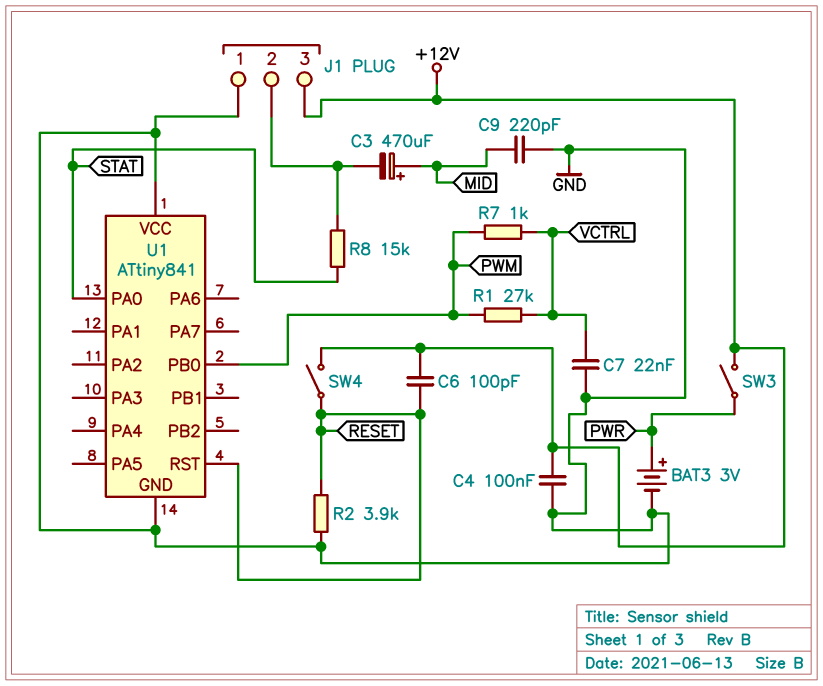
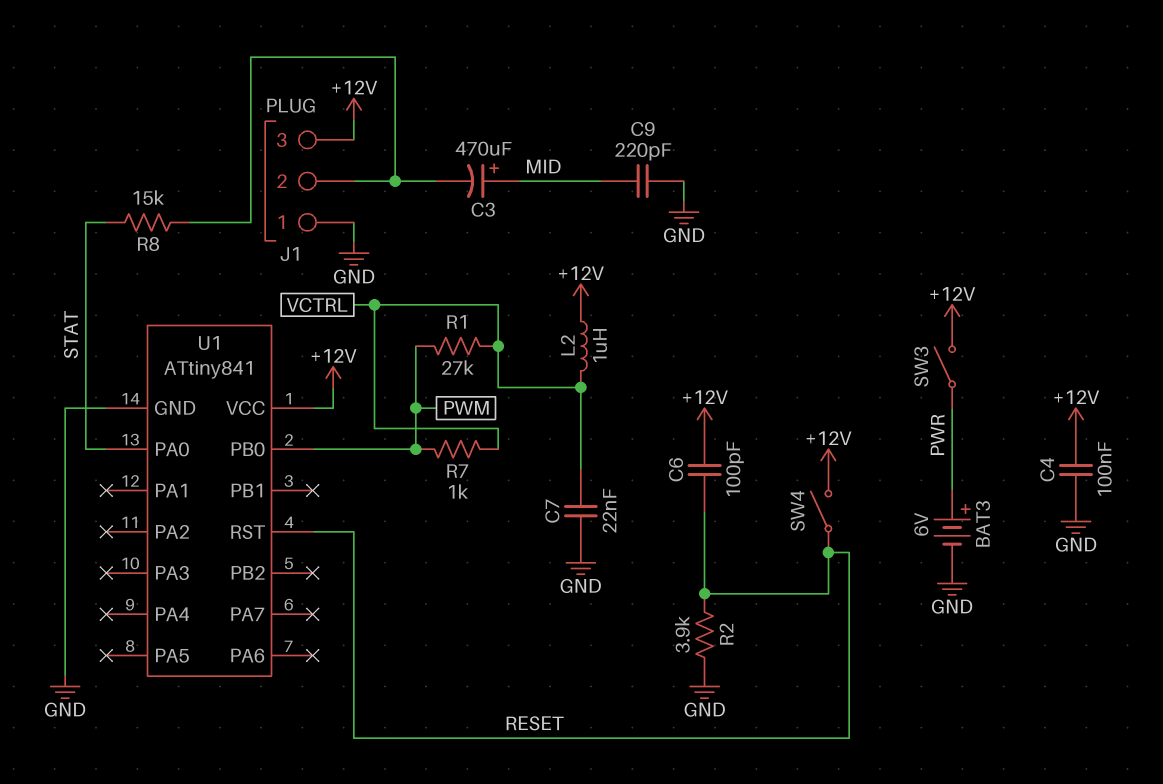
BAT3: 3V (plus PWR, minus GND) -> 6V (plus PWR, minus GND)
L2: none -> 1uH (+12V, VCTRL)
U1 pin VCC: GND -> +12V

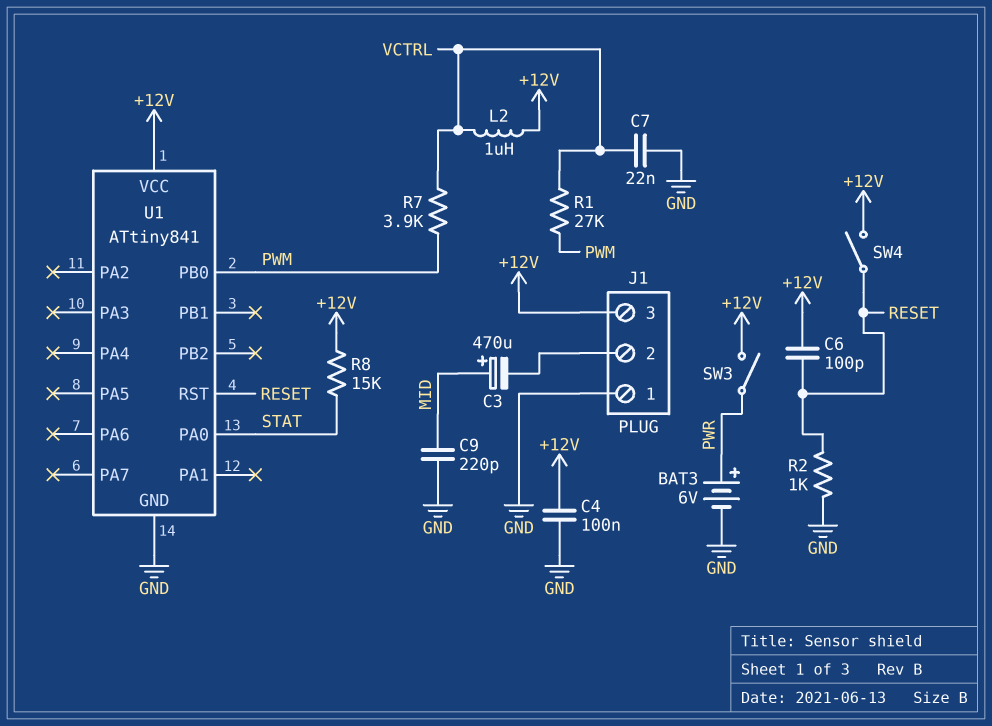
R2: 3.9k (GND, RESET) -> 1k (GND, RESET)
R7: 1k (PWM, VCTRL) -> 3.9k (PWM, VCTRL)
R8: 15k (J1/2, STAT) -> 15k (+12V, STAT)

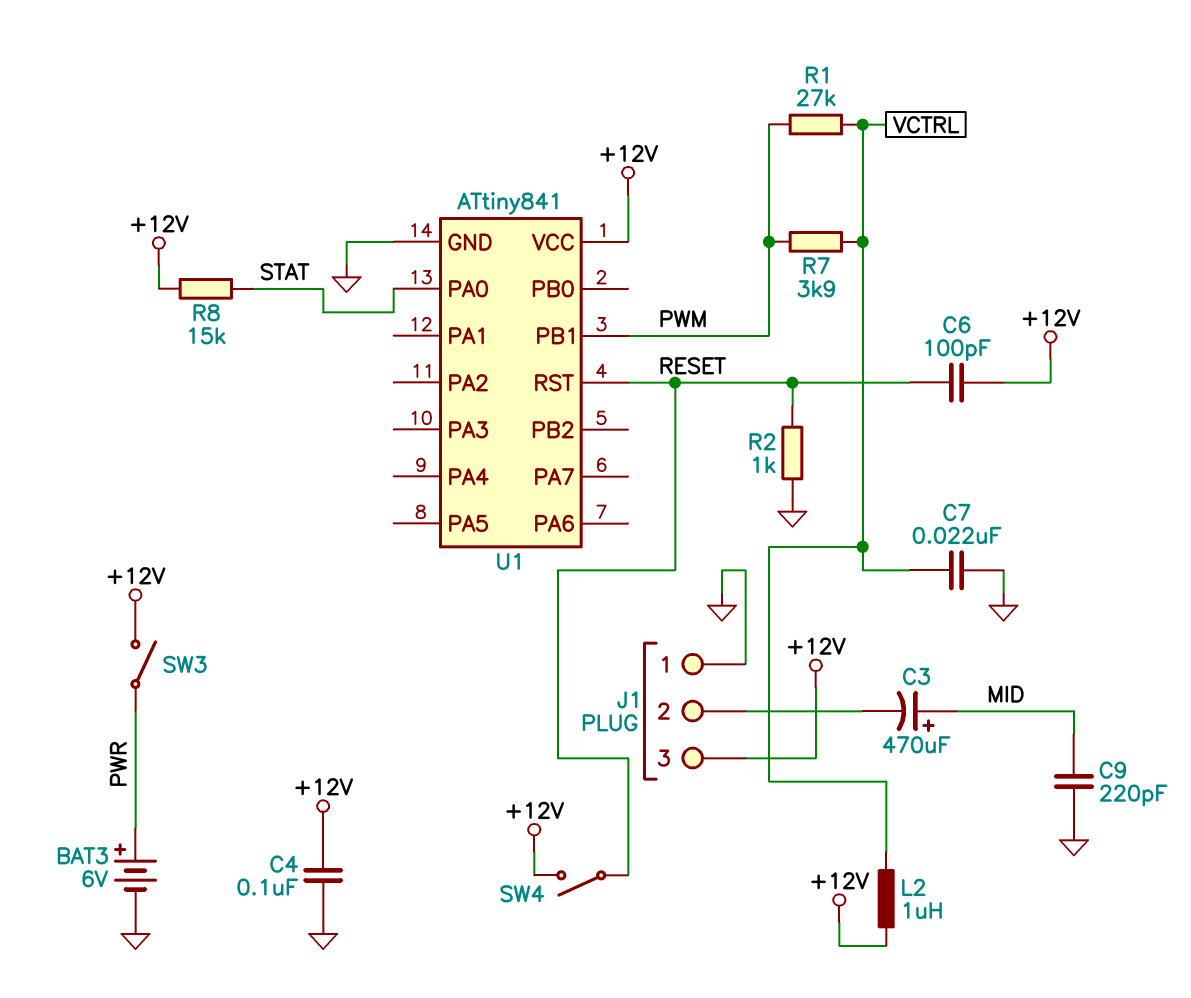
U1 pin PB0: PWM -> none
U1 pin PB1: none -> PWM

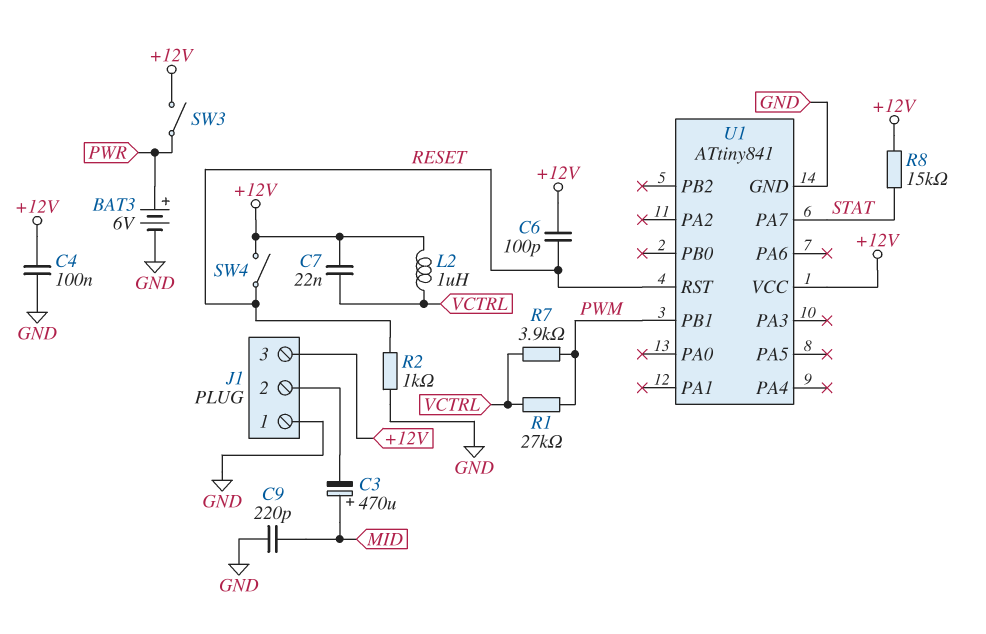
C7: 22nF (GND, VCTRL) -> 22nF (+12V, VCTRL)
U1 pin PA0: STAT -> none
U1 pin PA7: none -> STAT

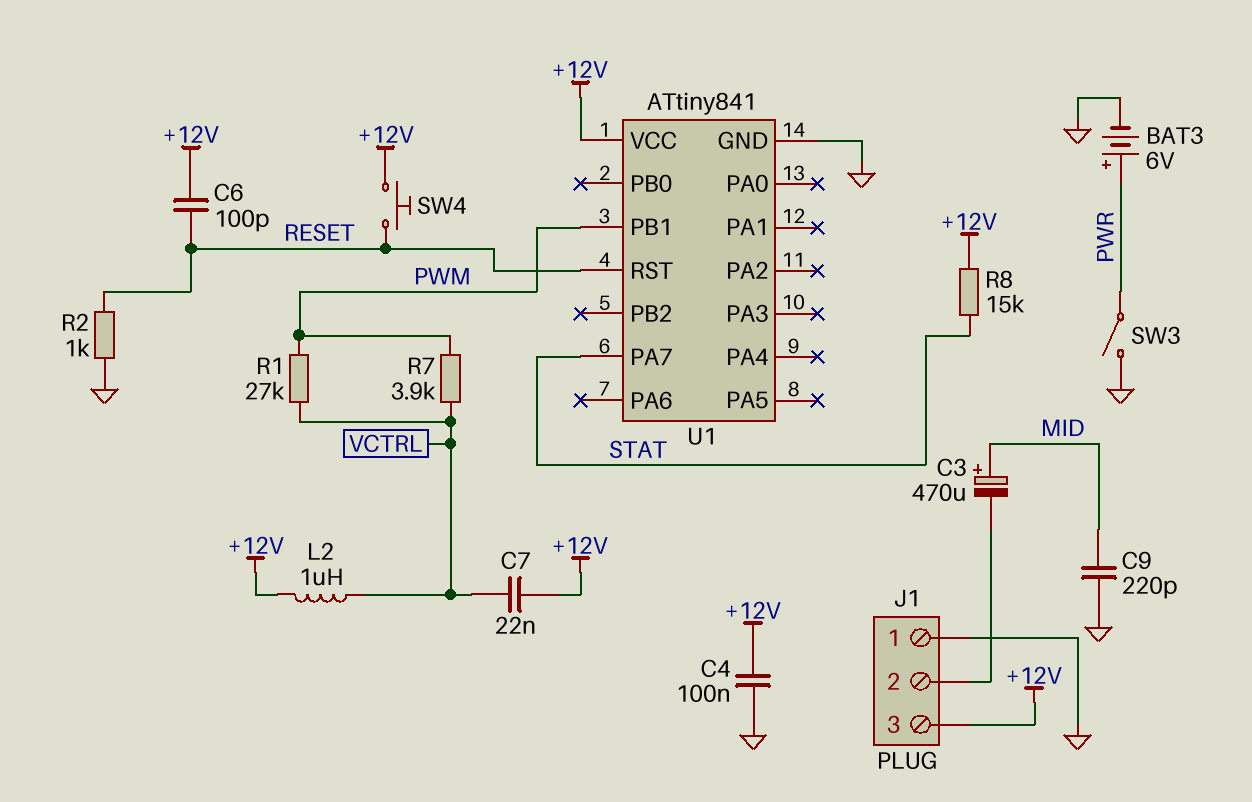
SW3: switch (+12V, PWR) -> switch (GND, PWR)
SW4: switch (+12V, RESET) -> button (+12V, RESET)

